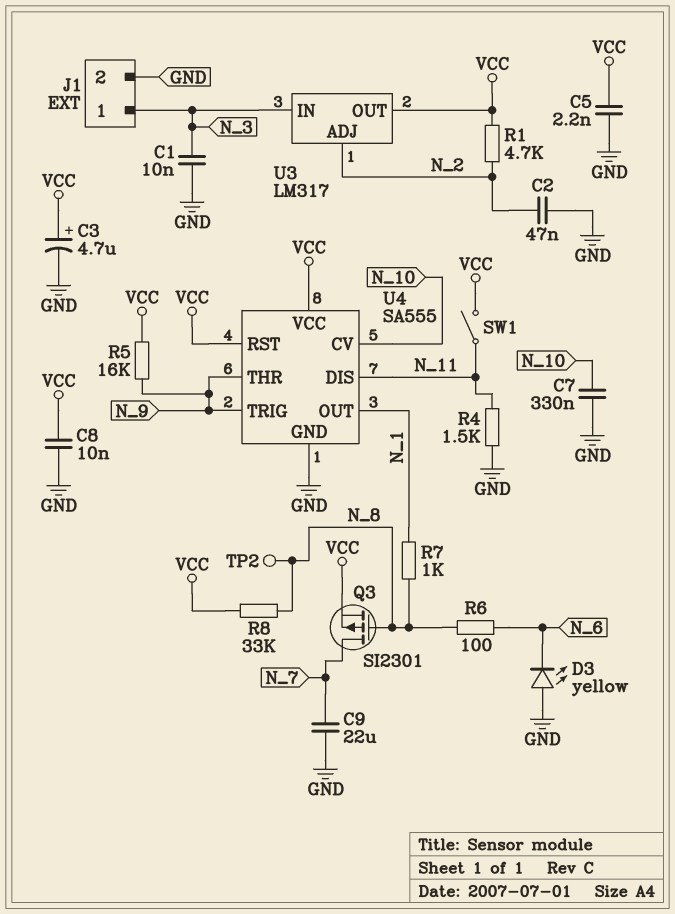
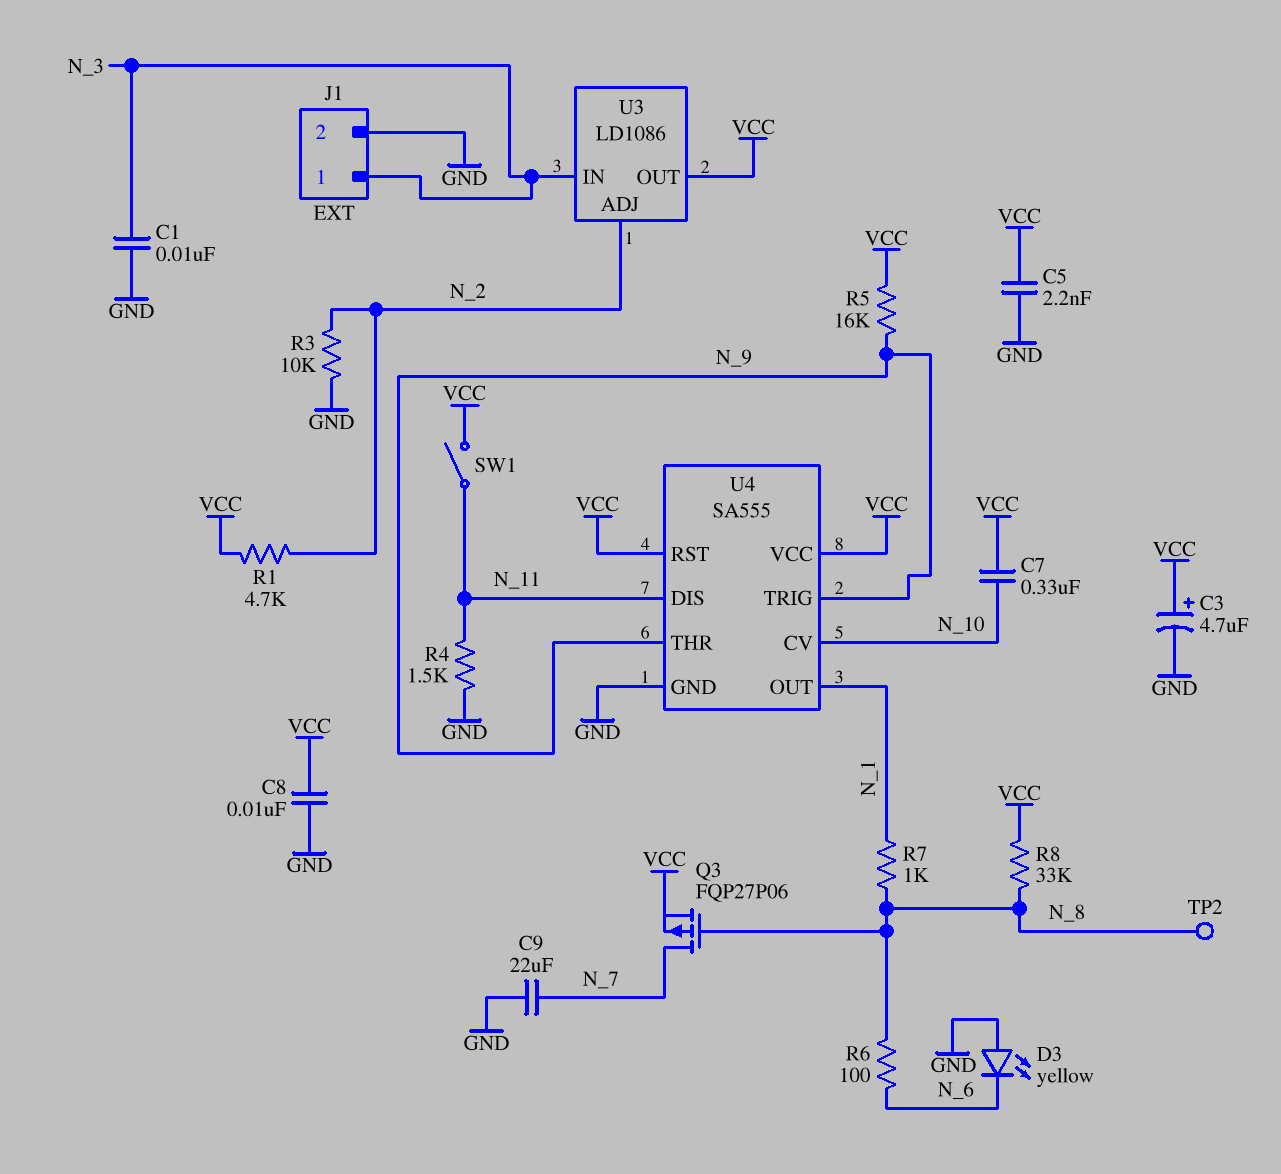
C2: 47nF (GND, N_2) -> none
C7: 330nF (GND, N_10) -> 330nF (N_10, VCC)
Q3: PMOS SI2301 (G N_8, D N_7, S VCC) -> PMOS FQP27P06 (G N_8, D N_7, S VCC)
R3: none -> 10k (GND, N_2)
U3: LM317 -> LD1086

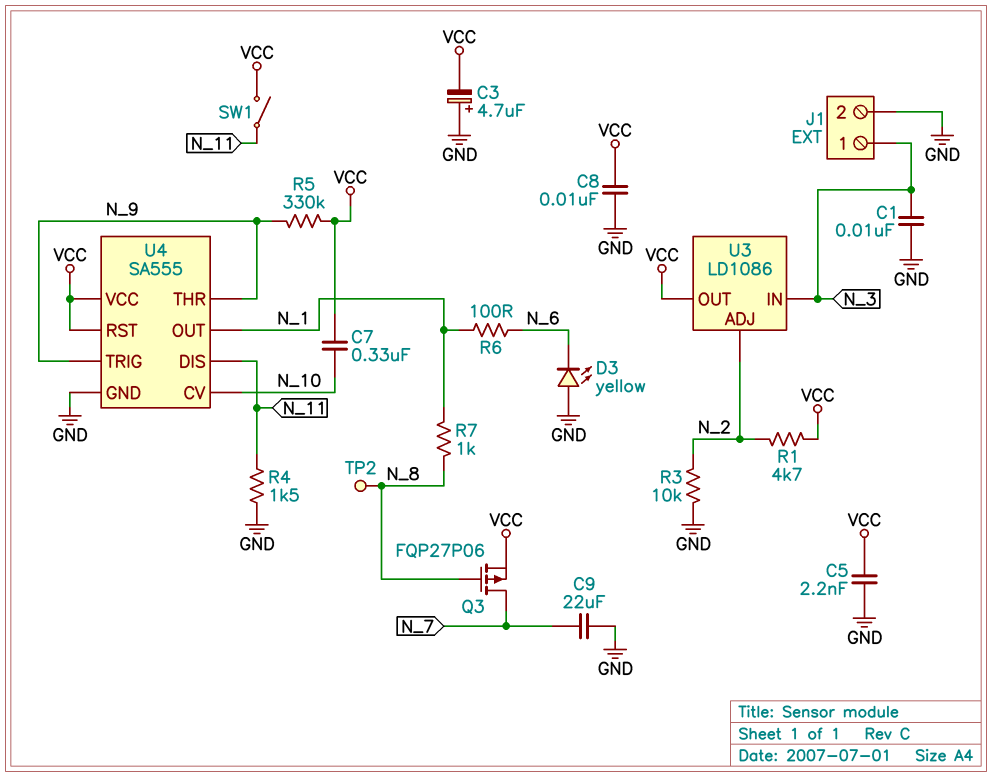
C3: 4.7uF (plus VCC, minus GND) -> 4.7uF (plus GND, minus VCC)
R5: 16k (N_9, VCC) -> 330k (N_9, VCC)
R6: 100 (N_6, N_8) -> 100 (N_1, N_6)
R8: 33k (N_8, VCC) -> none

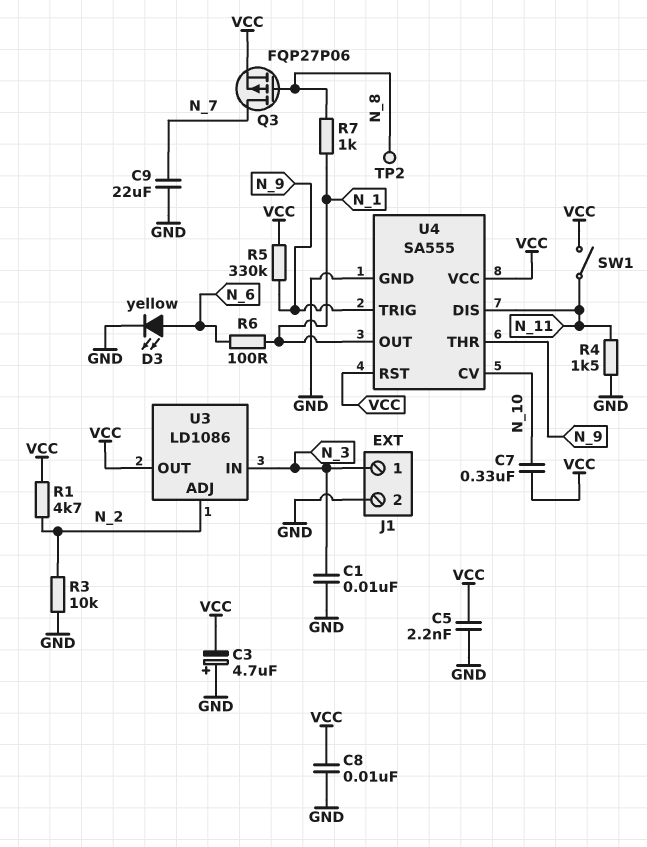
D3: LED yellow (A GND, K N_6) -> LED yellow (A N_6, K GND)

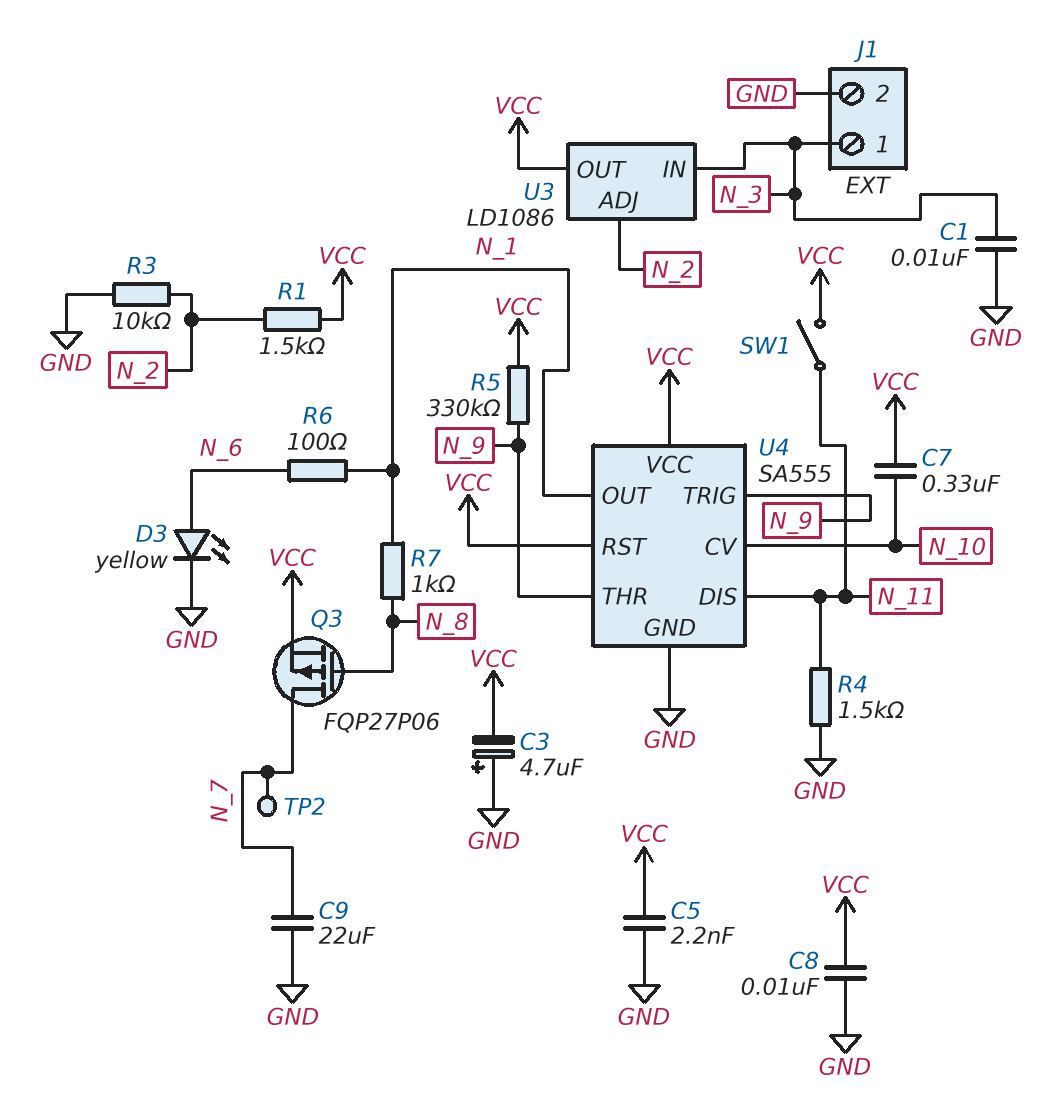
R1: 4.7k (N_2, VCC) -> 1.5k (N_2, VCC)
TP2: test point (N_8) -> test point (N_7)

